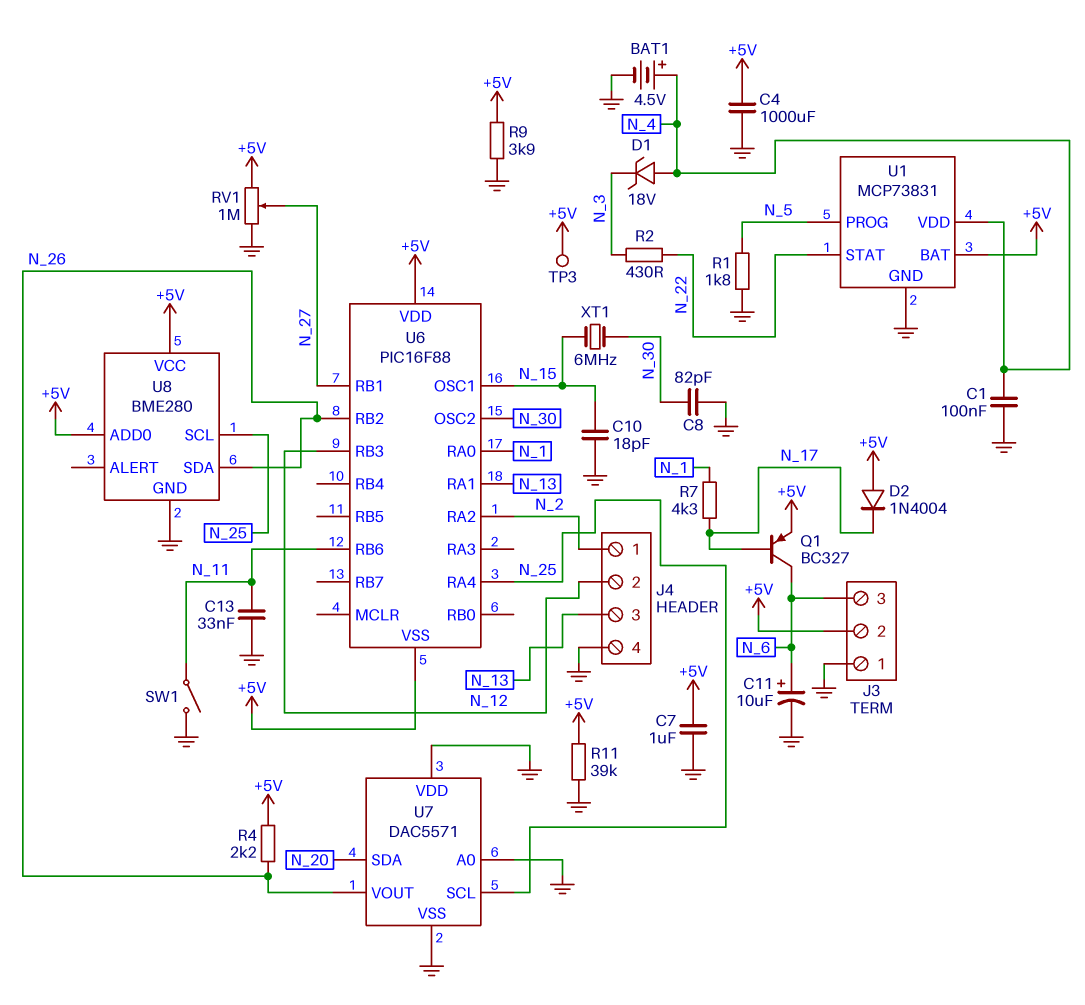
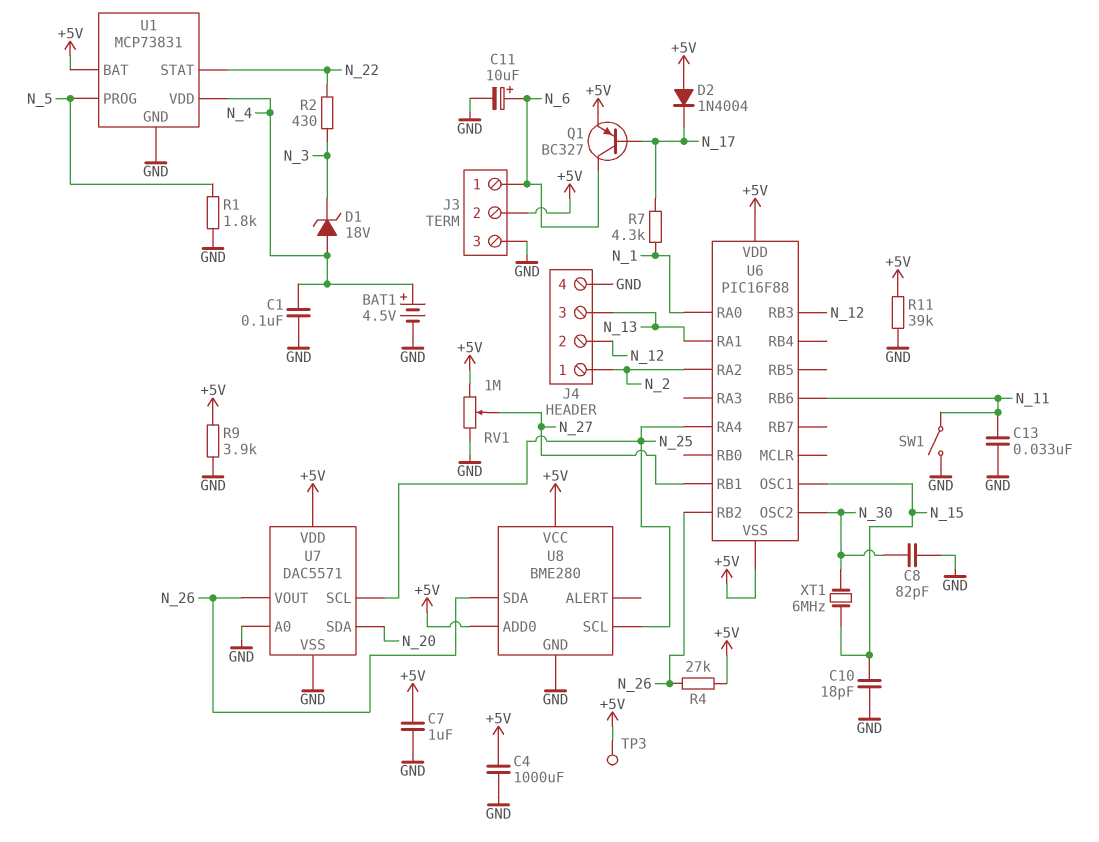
J3 pin 1: GND -> N_6
J3 pin 3: N_6 -> GND
R4: 2.2k (+5V, N_26) -> 27k (+5V, N_26)
U7 pin VDD: GND -> +5V

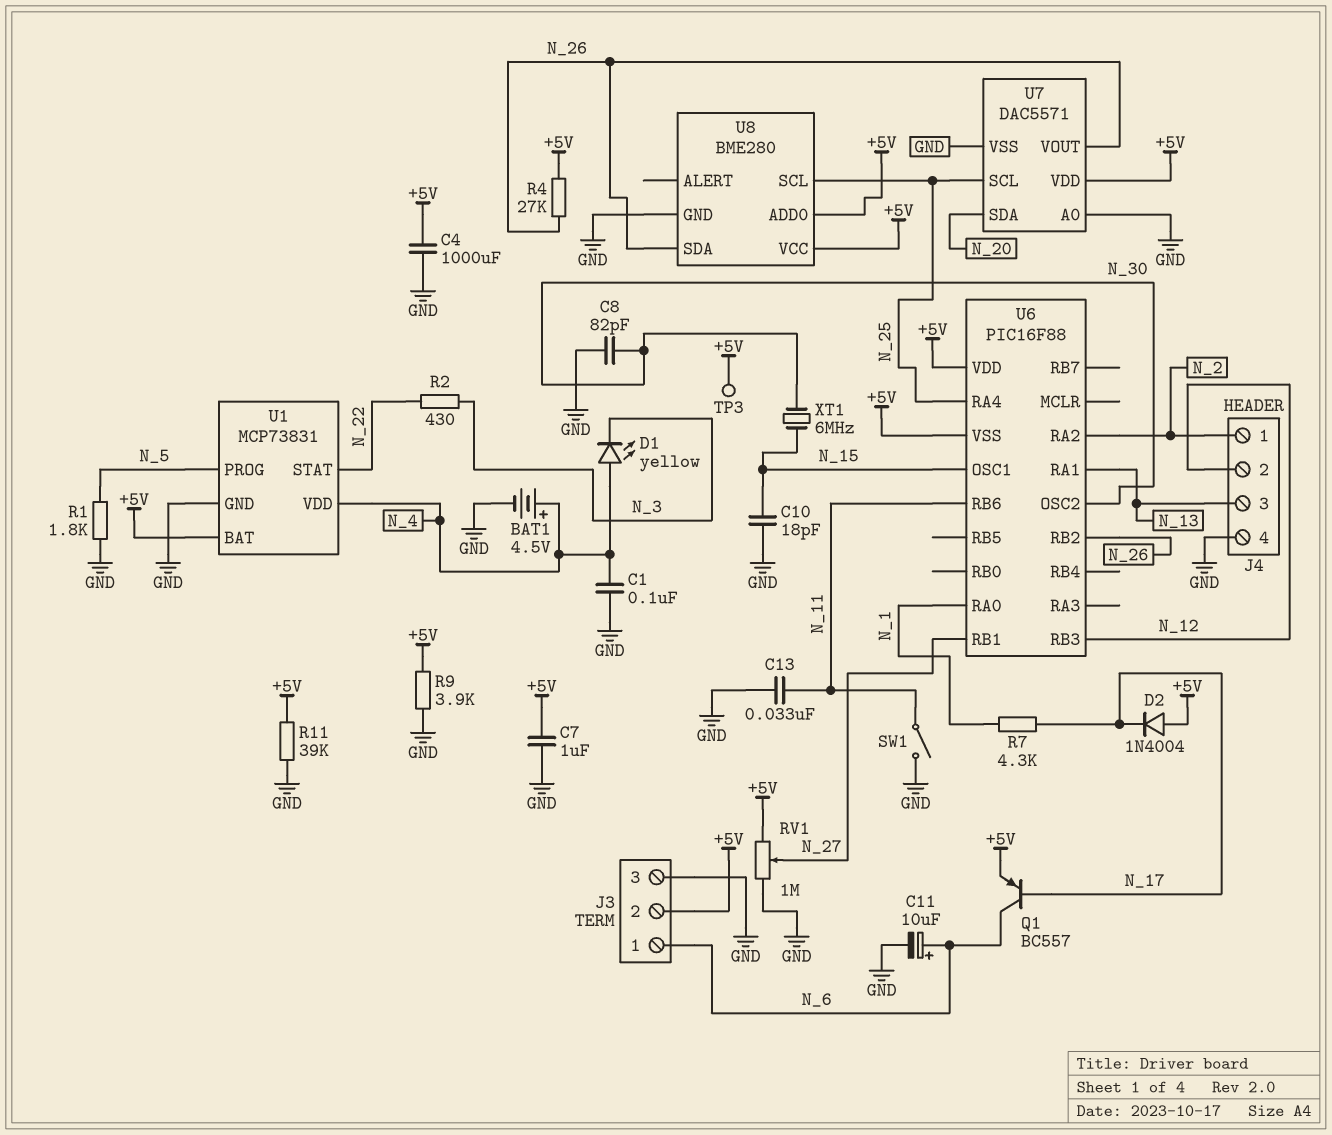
D1: zener 18V (A N_4, K N_3) -> LED yellow (A N_4, K N_3)
Q1: PNP BC327 (B N_17, C N_6, E +5V) -> PNP BC557 (B N_17, C N_6, E +5V)

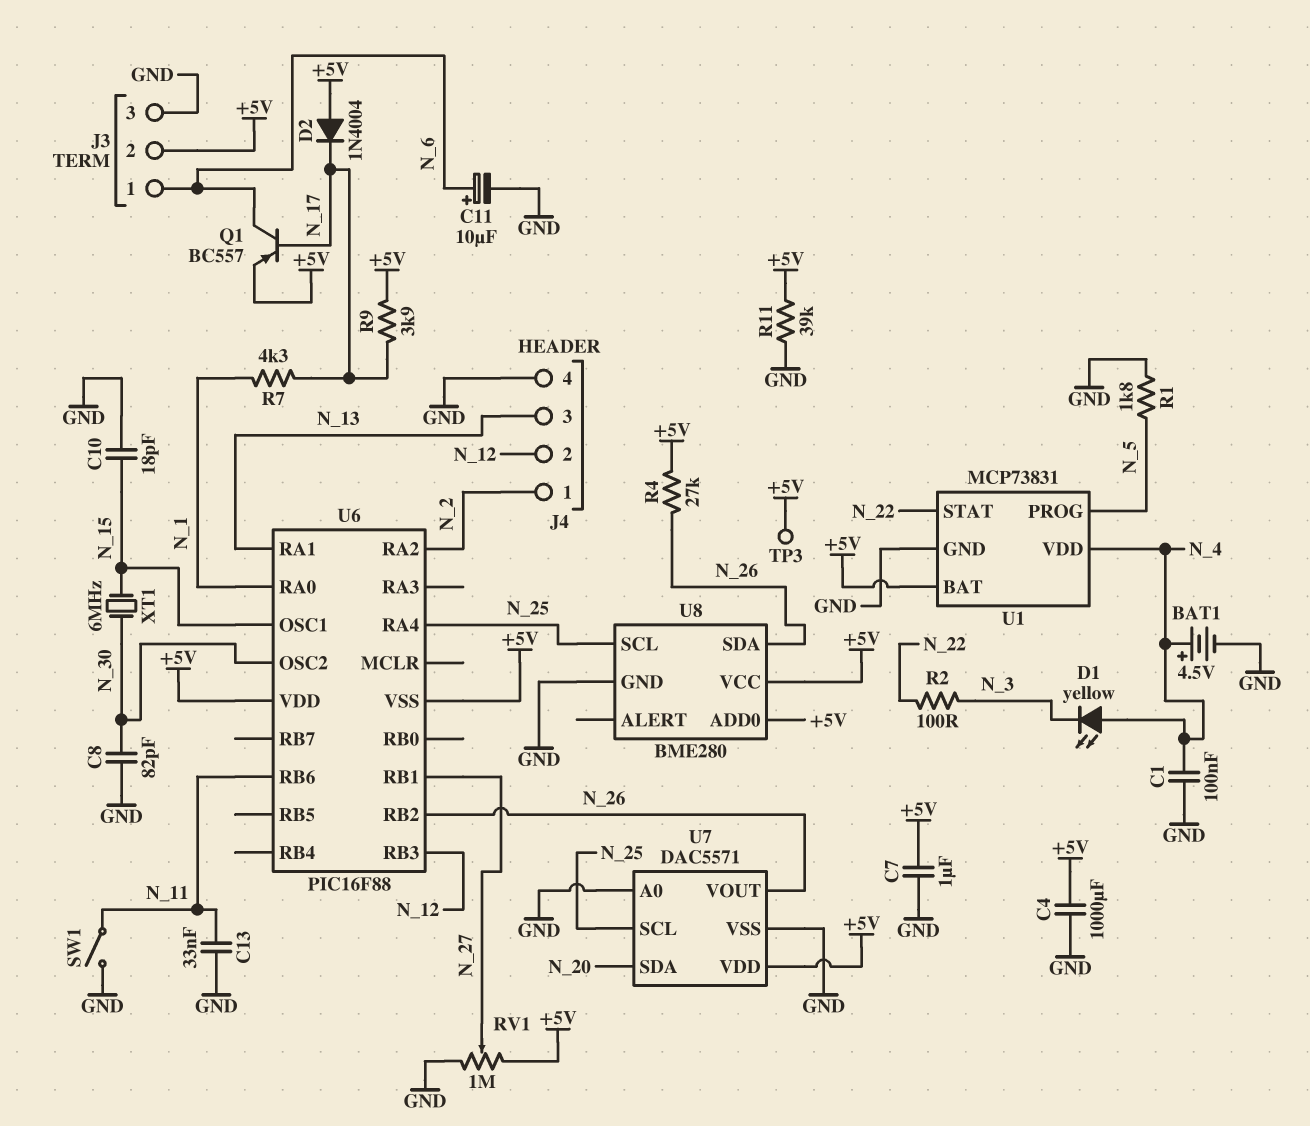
R2: 430 (N_3, N_22) -> 100 (N_3, N_22)
R9: 3.9k (+5V, GND) -> 3.9k (+5V, N_17)

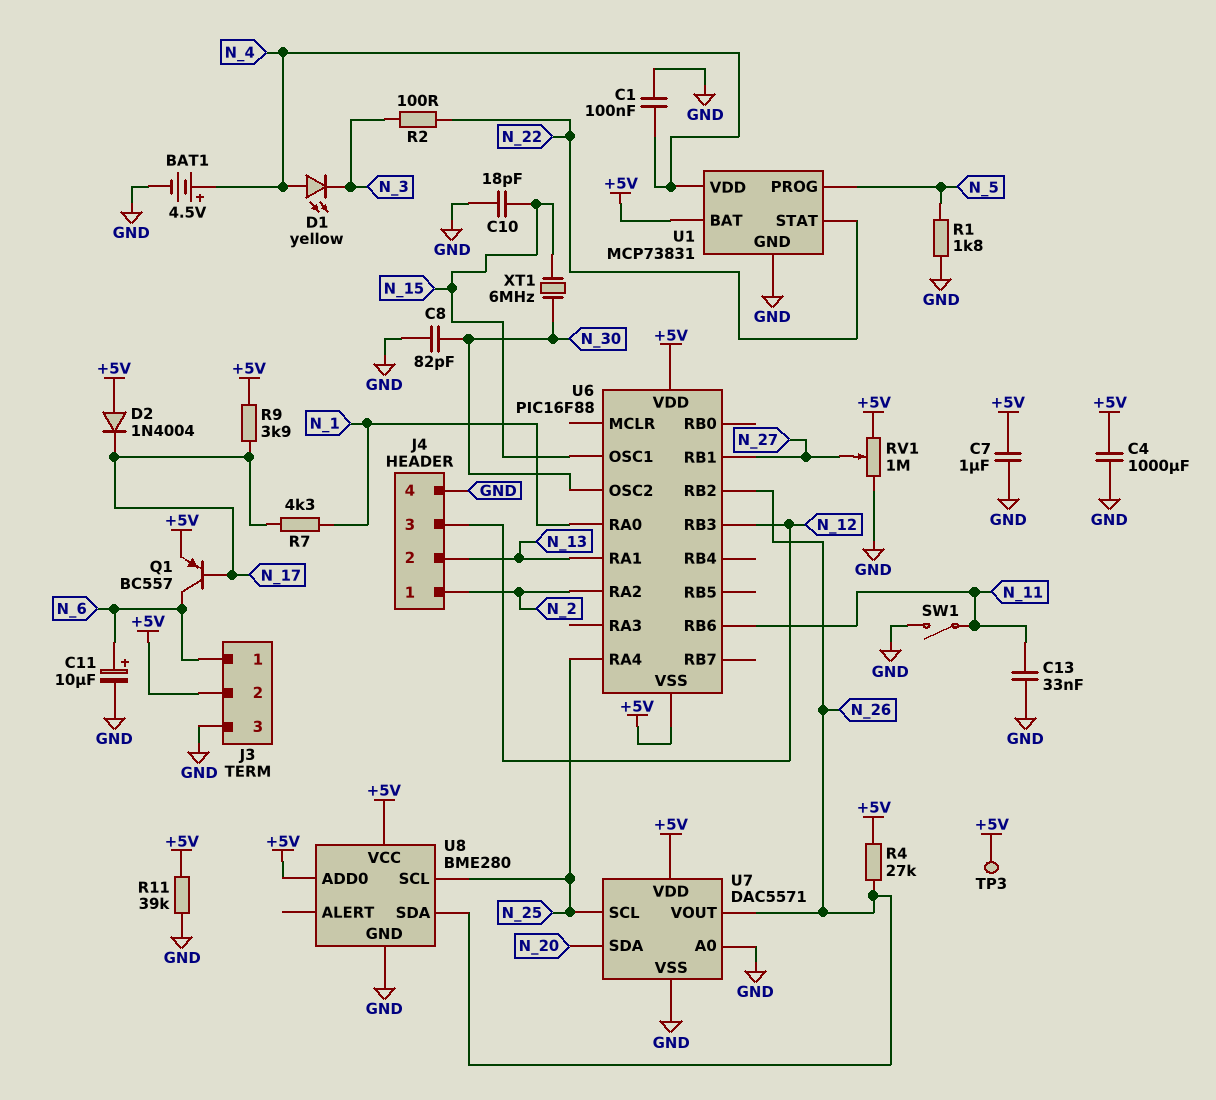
J4 pin 2: N_12 -> N_13
J4 pin 3: N_13 -> N_12

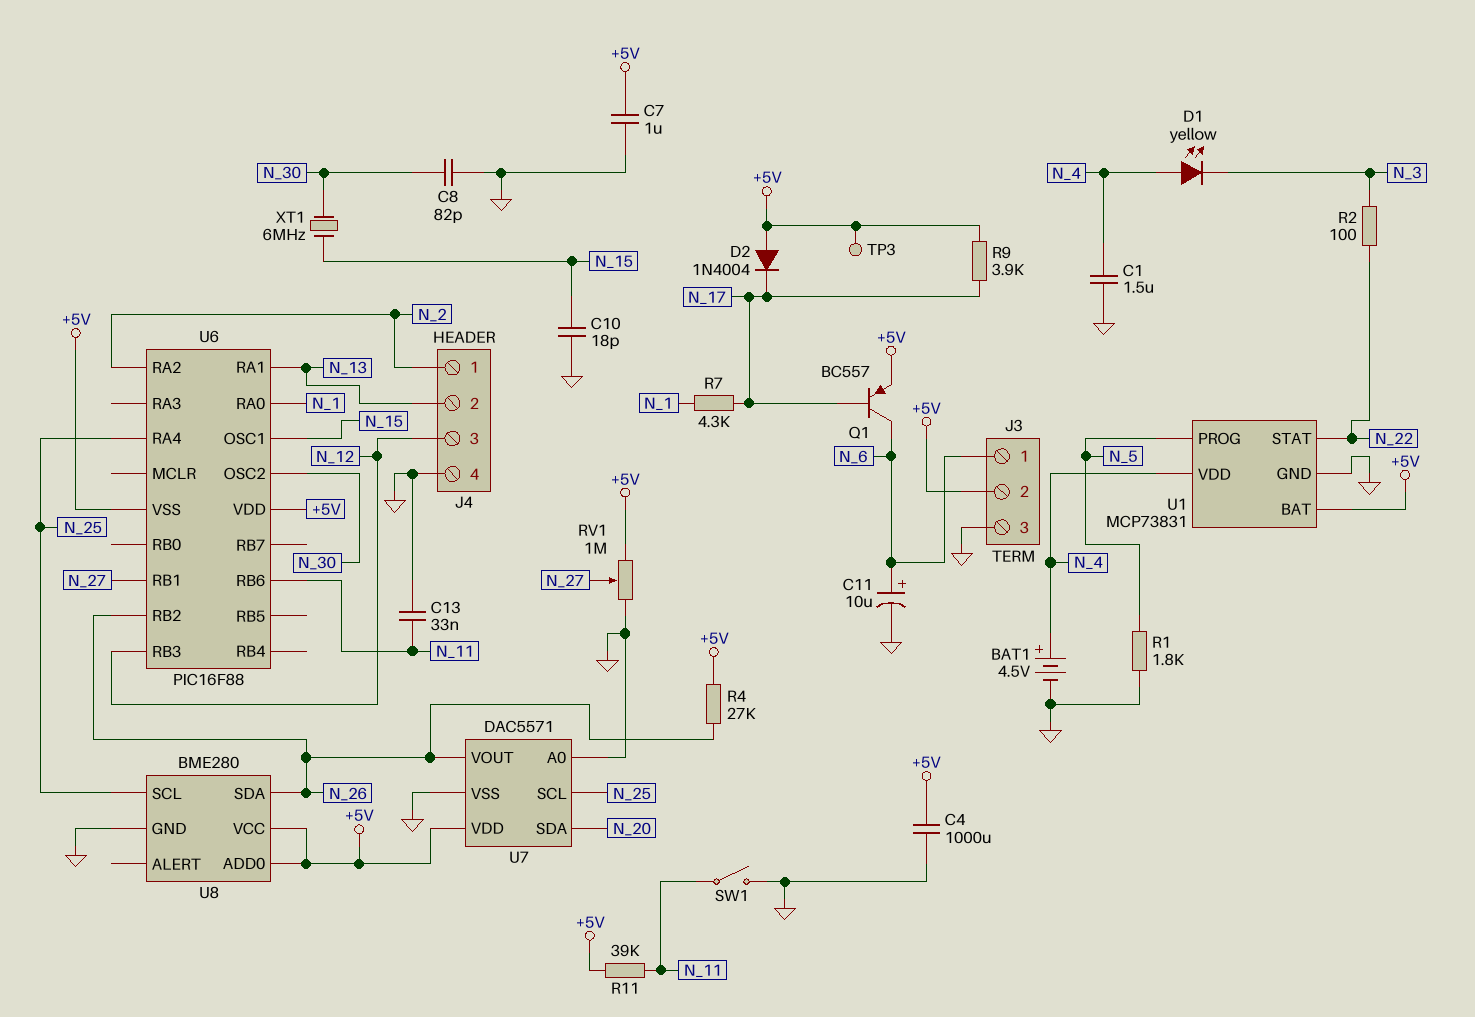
C1: 100nF (GND, N_4) -> 1.5uF (GND, N_4)
R11: 39k (+5V, GND) -> 39k (+5V, N_11)

